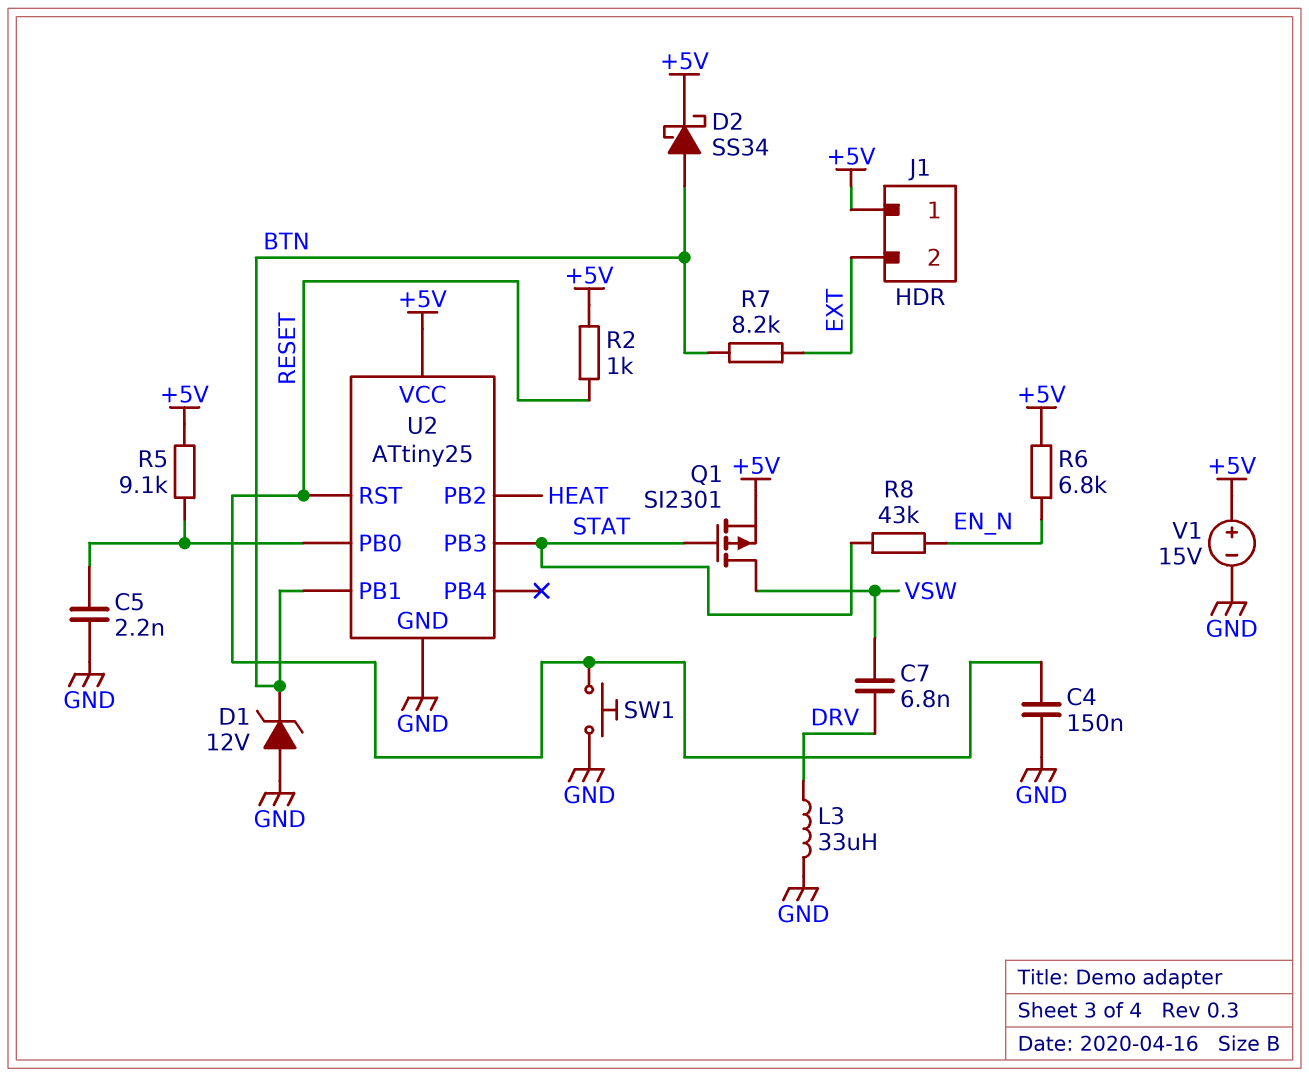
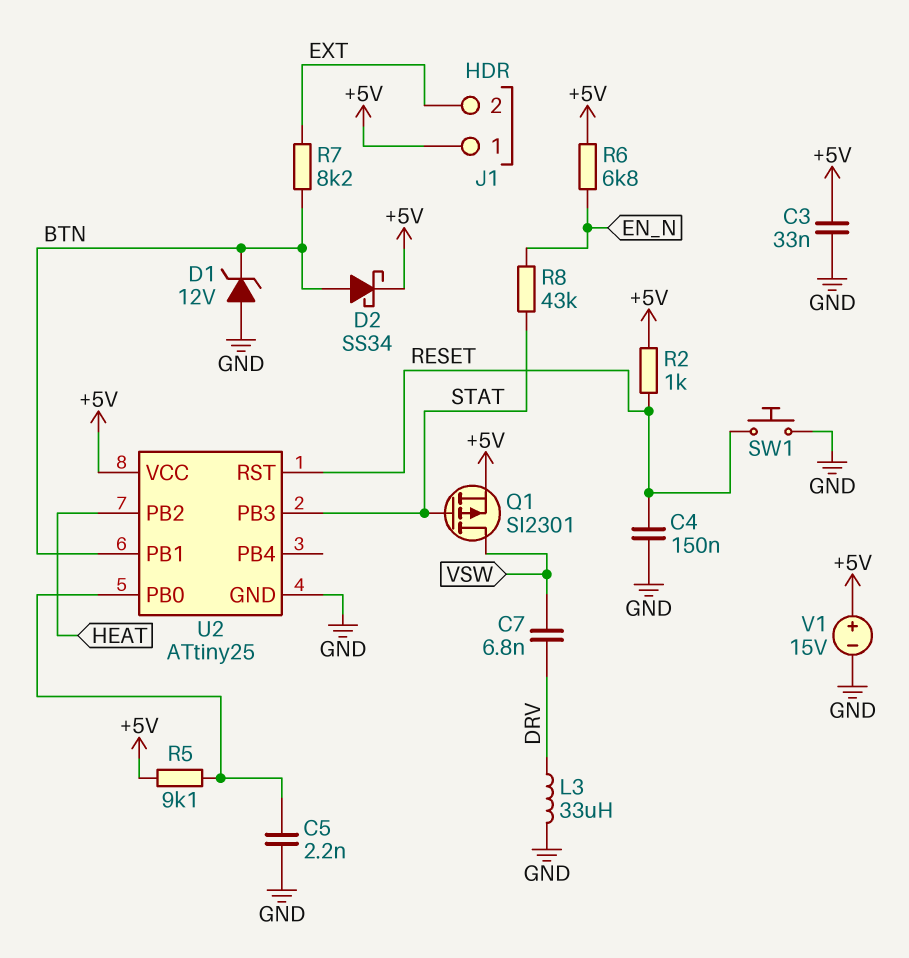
C3: none -> 33nF (+5V, GND)

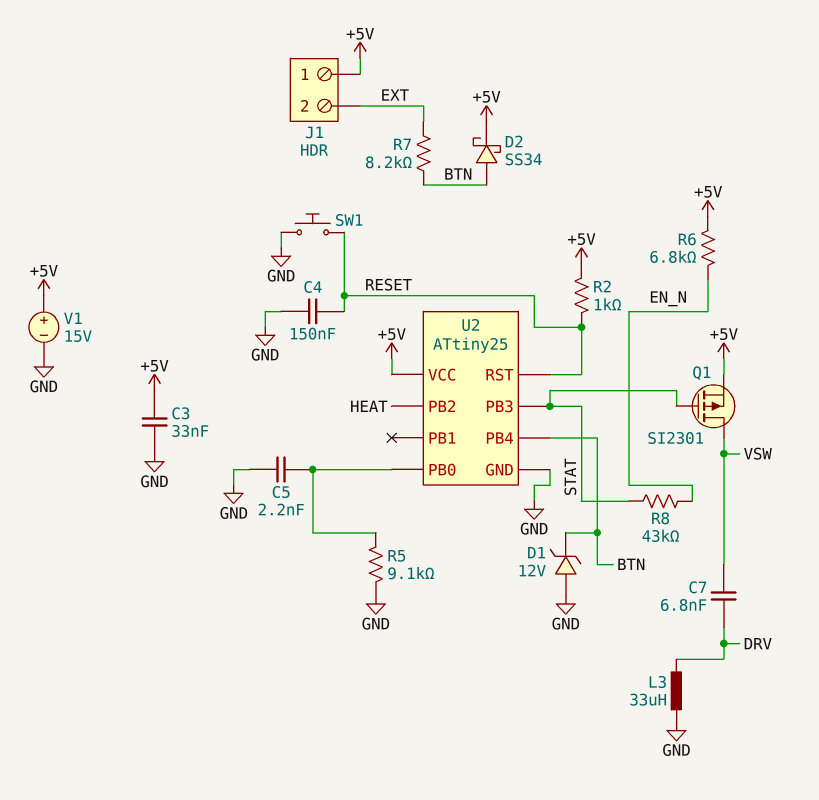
R5: 9.1k (+5V, U2/PB0) -> 9.1k (GND, U2/PB0)
U2 pin PB1: BTN -> none
U2 pin PB4: none -> BTN

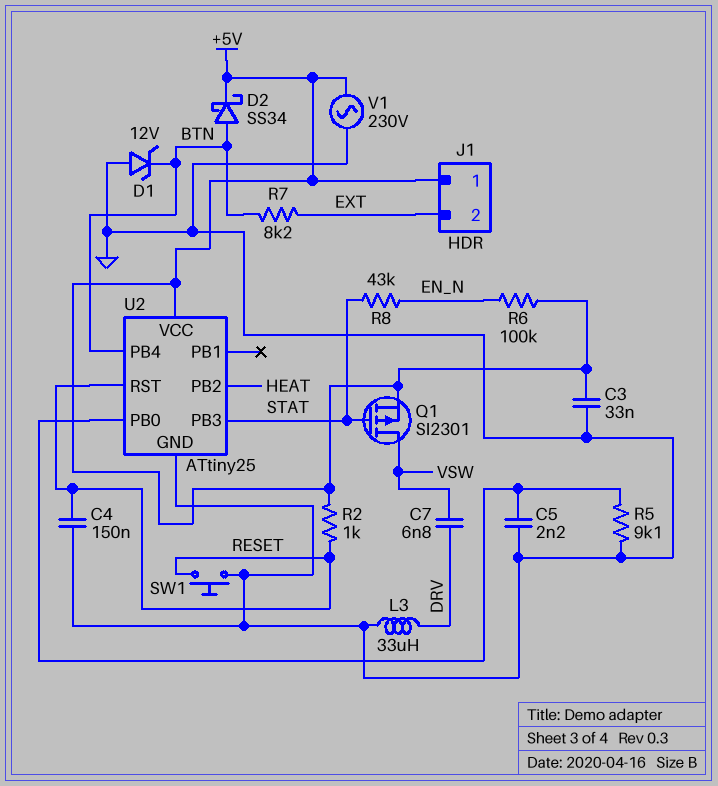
R6: 6.8k (+5V, EN_N) -> 100k (+5V, EN_N)
V1: 15V (plus +5V, minus GND) -> AC 230V (+5V, GND)

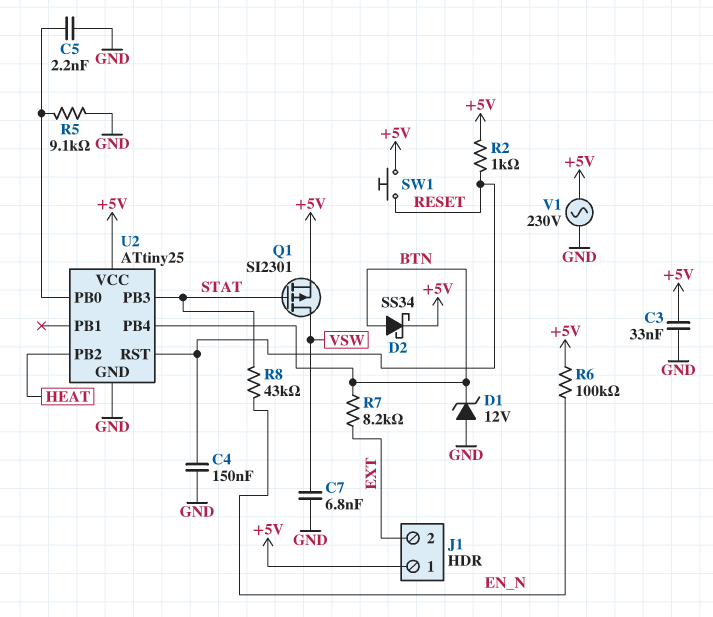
C7: 6.8nF (DRV, VSW) -> 6.8nF (GND, VSW)
L3: 33uH (DRV, GND) -> none
SW1: button (GND, RESET) -> button (+5V, RESET)

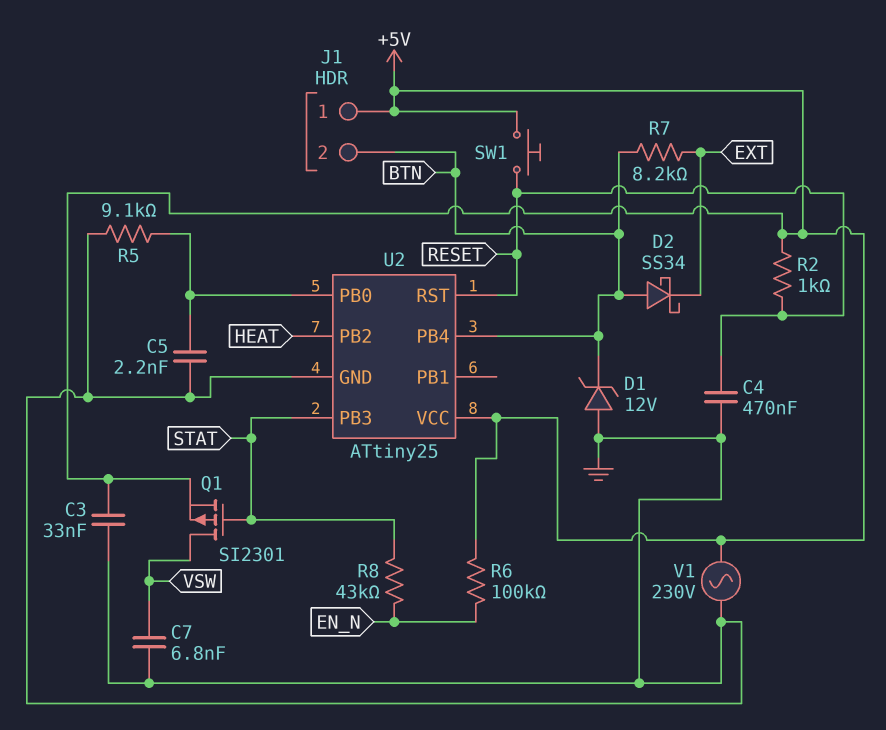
C4: 150nF (GND, RESET) -> 470nF (GND, RESET)
D2: schottky SS34 (A BTN, K +5V) -> schottky SS34 (A BTN, K EXT)
J1 pin 2: EXT -> BTN

